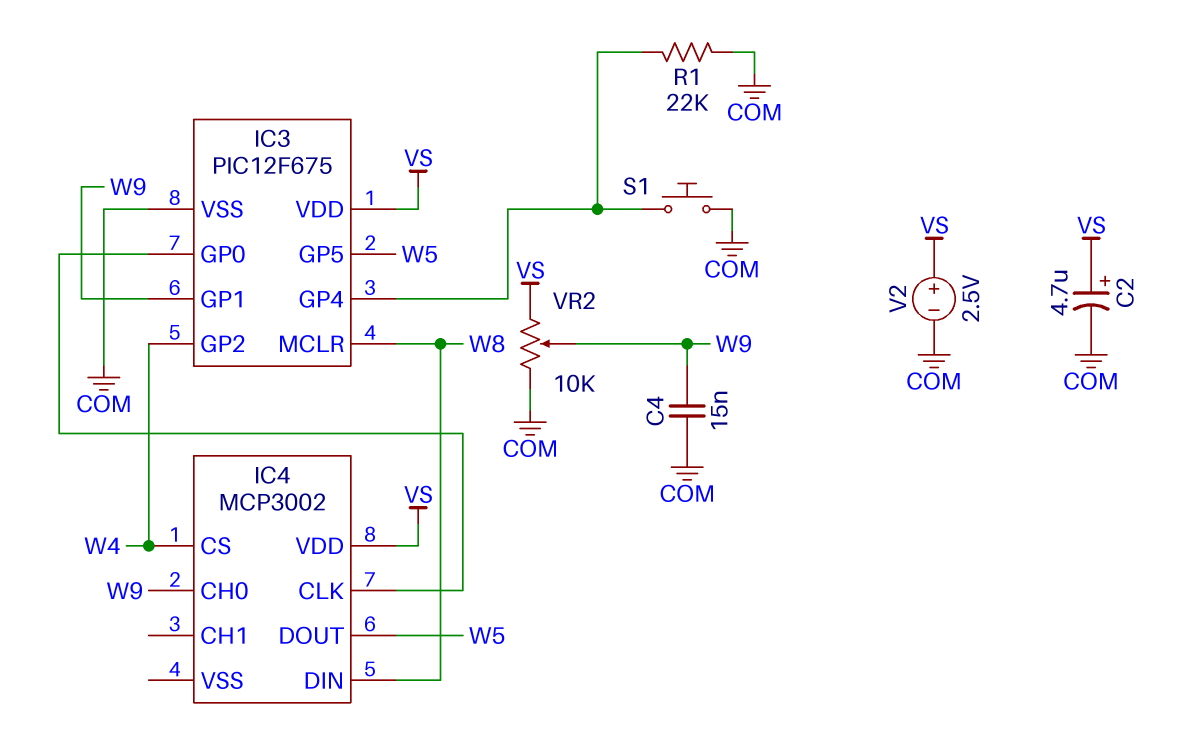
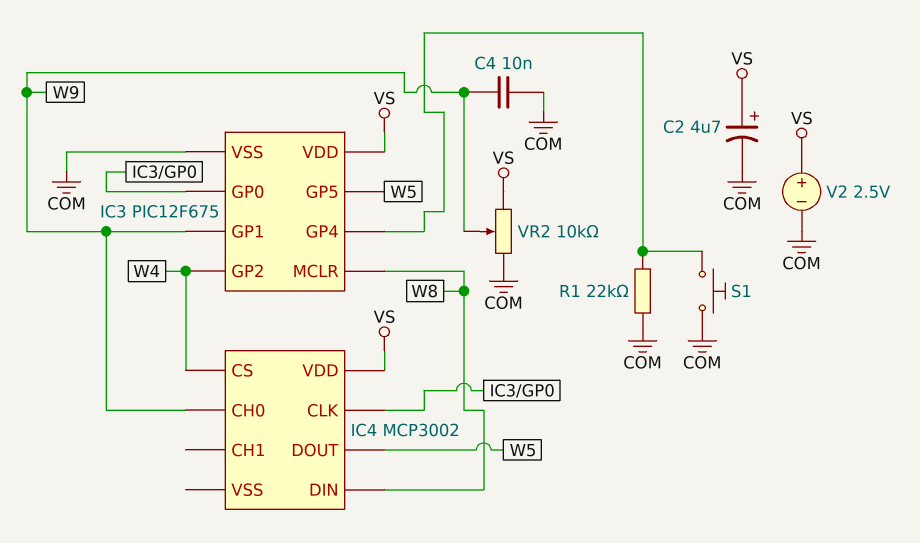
C4: 15nF (COM, W9) -> 10nF (COM, W9)

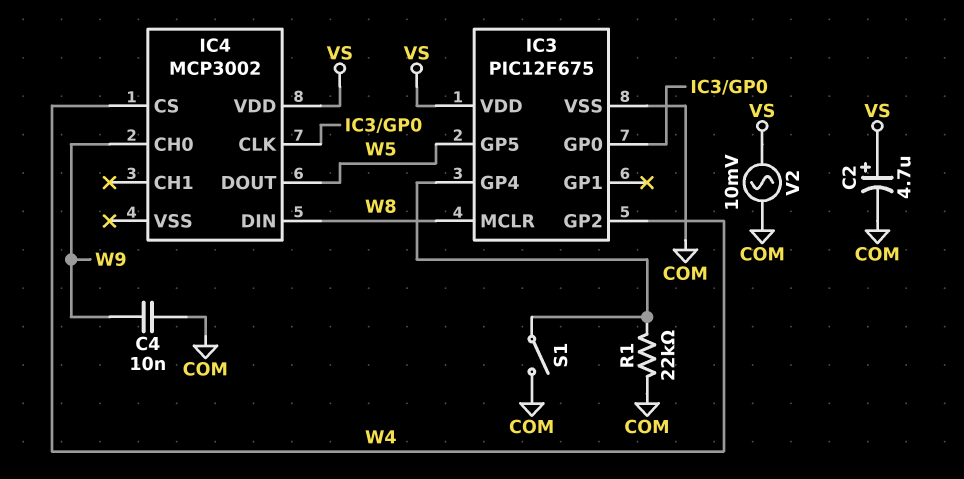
IC3 pin GP1: W9 -> none
S1: button (COM, IC3/GP4) -> switch (COM, IC3/GP4)
V2: 2.5V (plus VS, minus COM) -> AC 10mV (COM, VS)
VR2: 10k (COM, VS, wiper W9) -> none

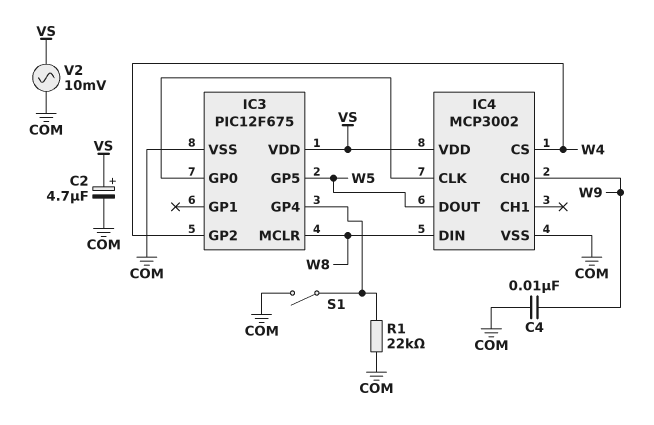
IC4 pin VSS: none -> COM

